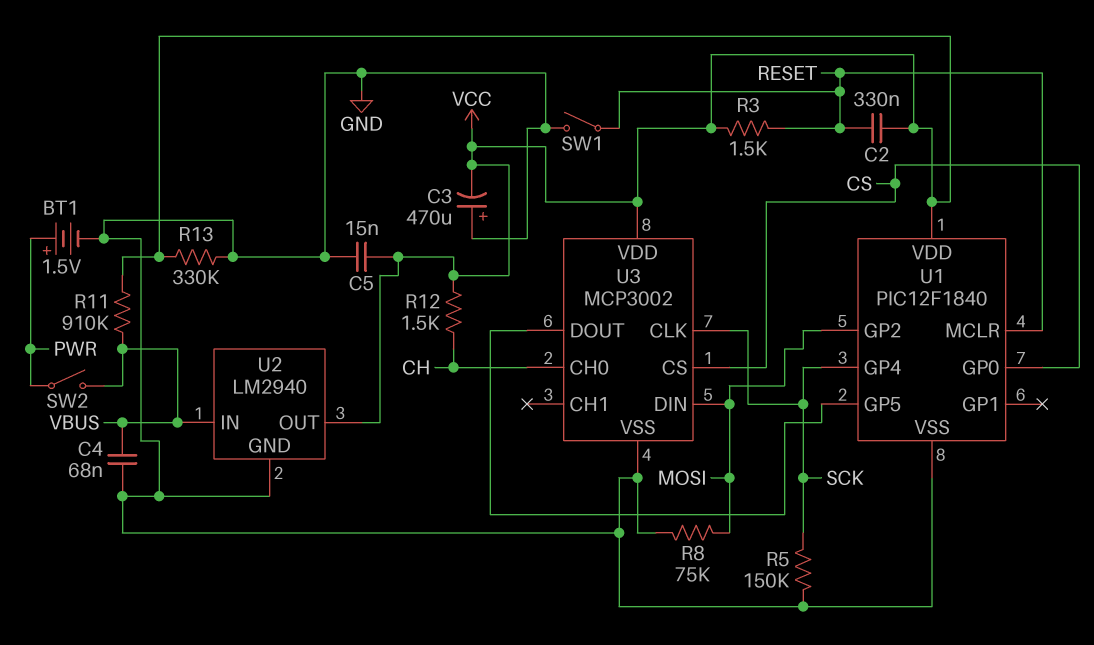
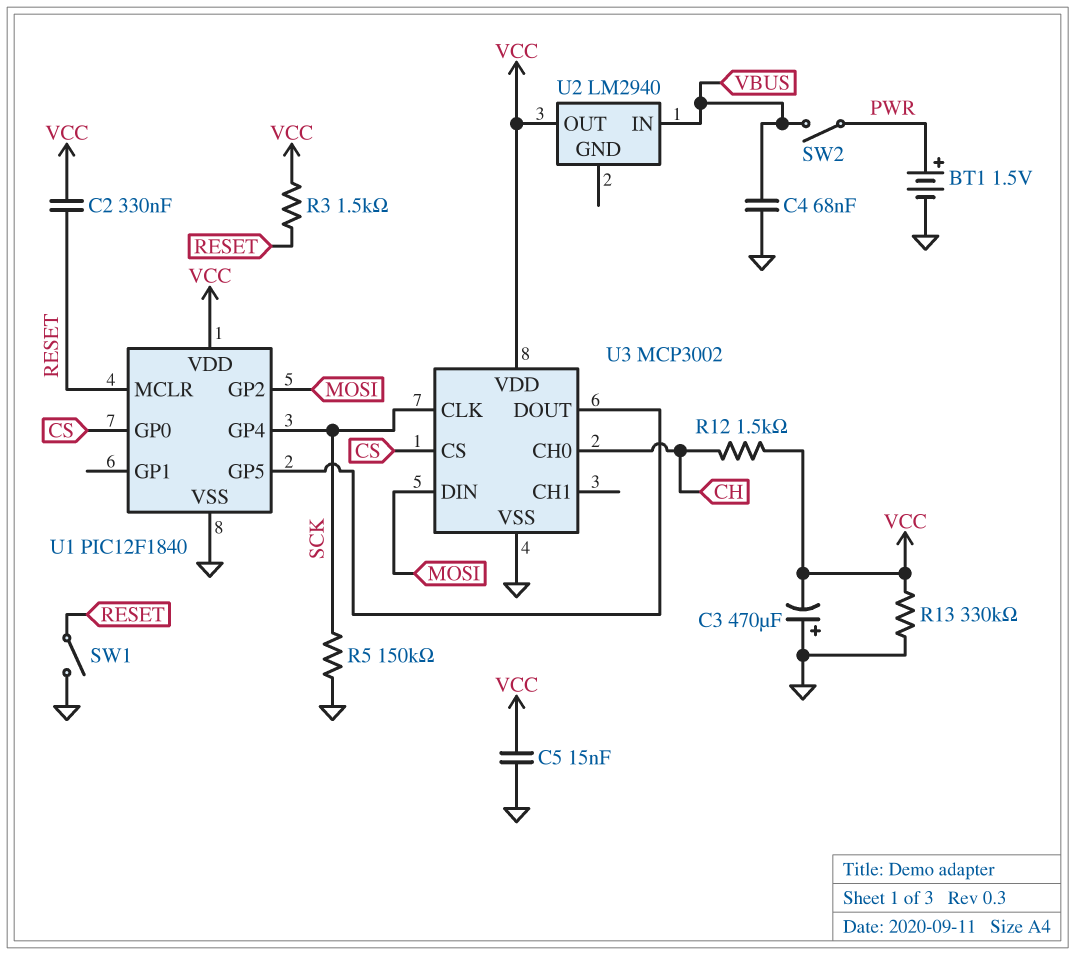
R8: 75k (GND, MOSI) -> none
R11: 910k (VBUS, VCC) -> none
U2 pin GND: GND -> none

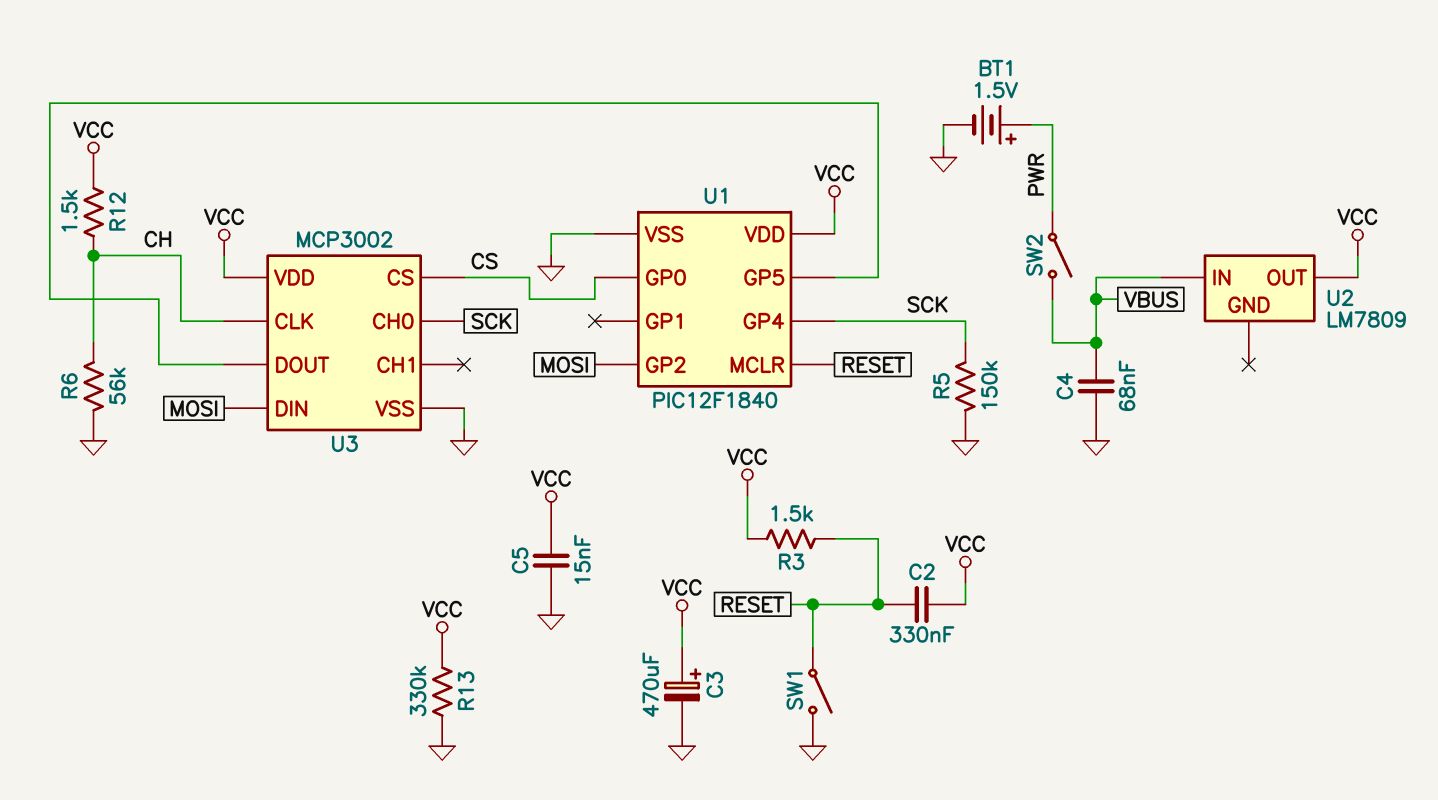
C3: 470uF (plus GND, minus VCC) -> 470uF (plus VCC, minus GND)
R6: none -> 56k (CH, GND)
U2: LM2940 -> LM7809
U3 pin CH0: CH -> SCK
U3 pin CLK: SCK -> CH

